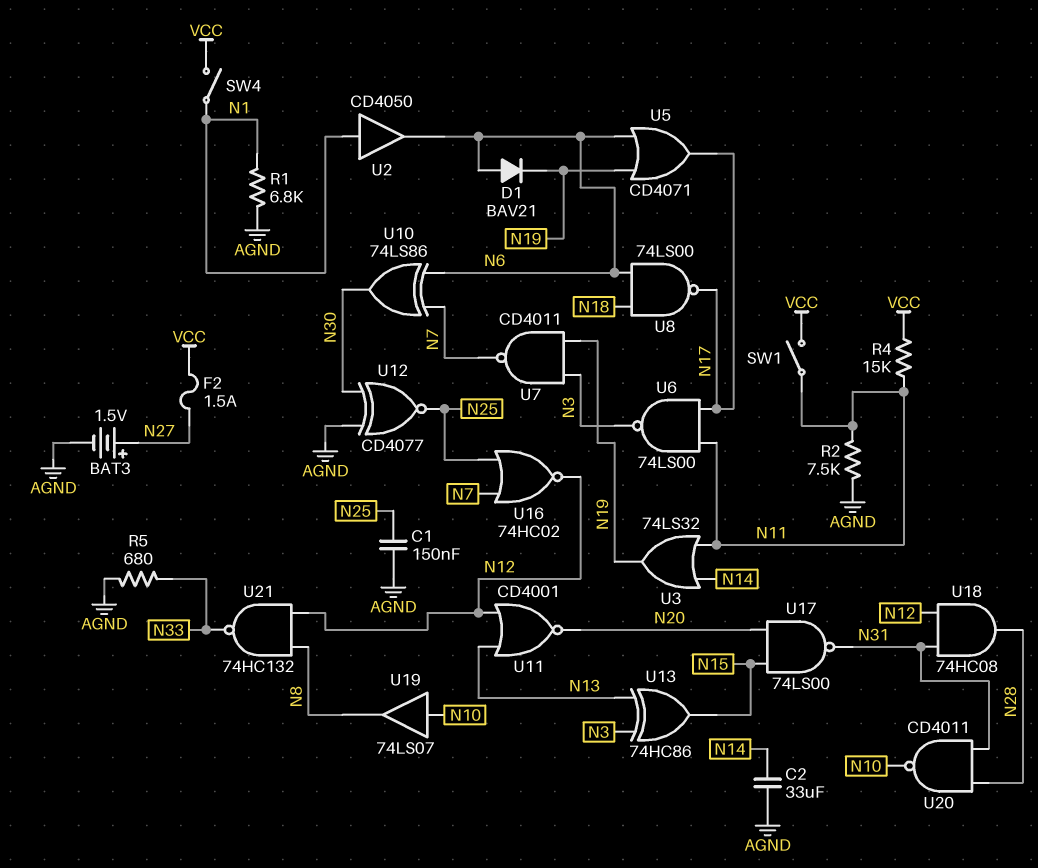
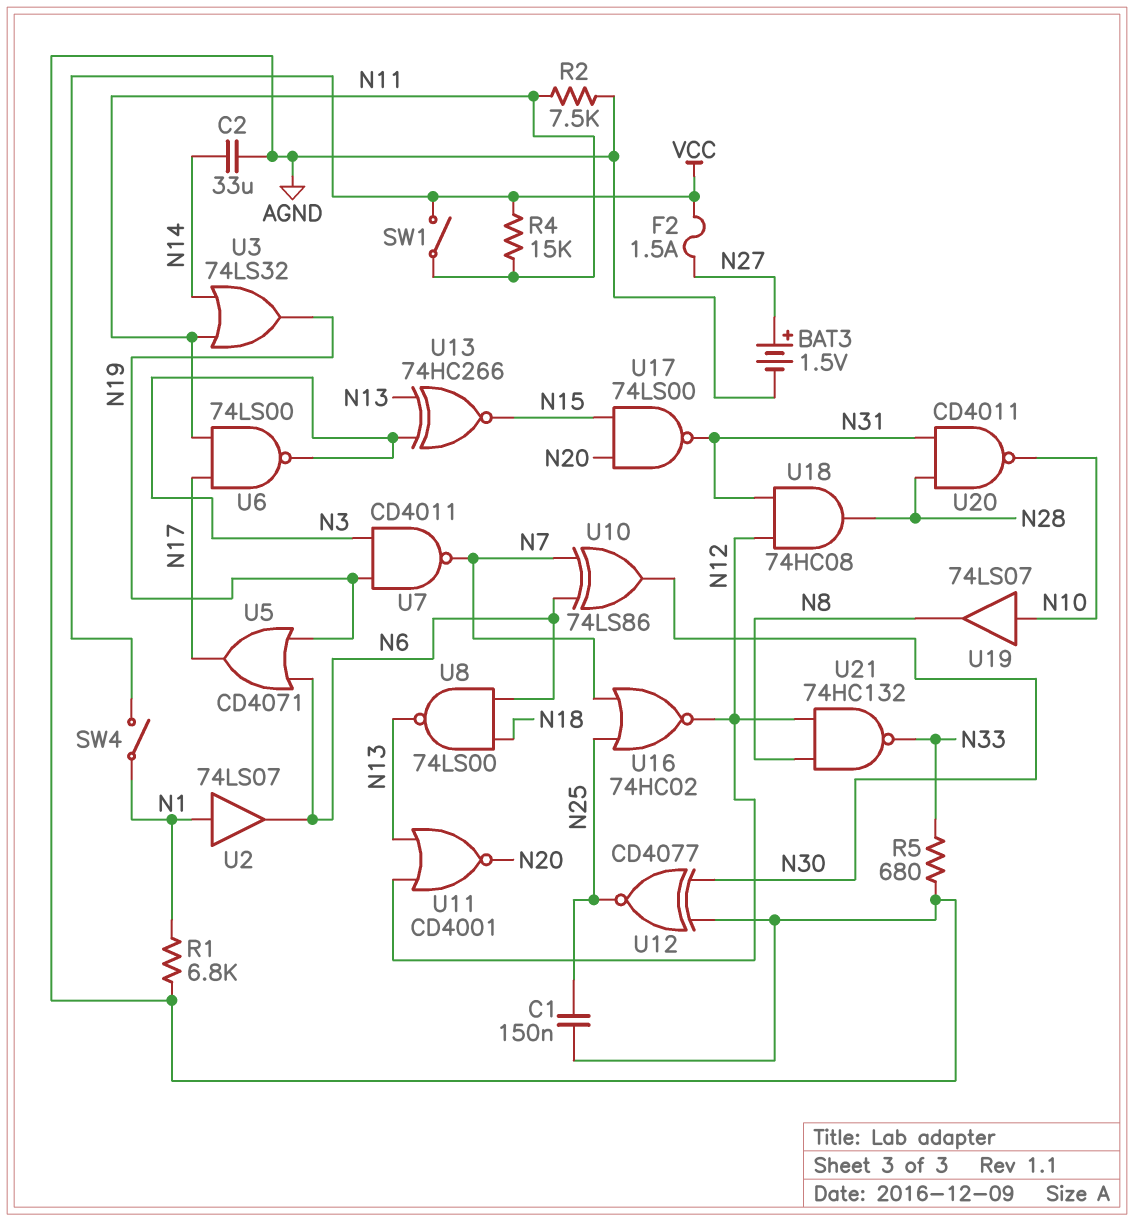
D1: diode BAV21 (A N6, K N19) -> none
U2: buffer CD4050 (in N1, out N6) -> buffer 74LS07 (in N1, out N6)
U8: NAND 74LS00 (in N6, in N18, out N17) -> NAND 74LS00 (in N6, in N18, out N13)
U13: XOR 74HC86 (in N3, in N13, out N15) -> XNOR 74HC266 (in N3, in N13, out N15)

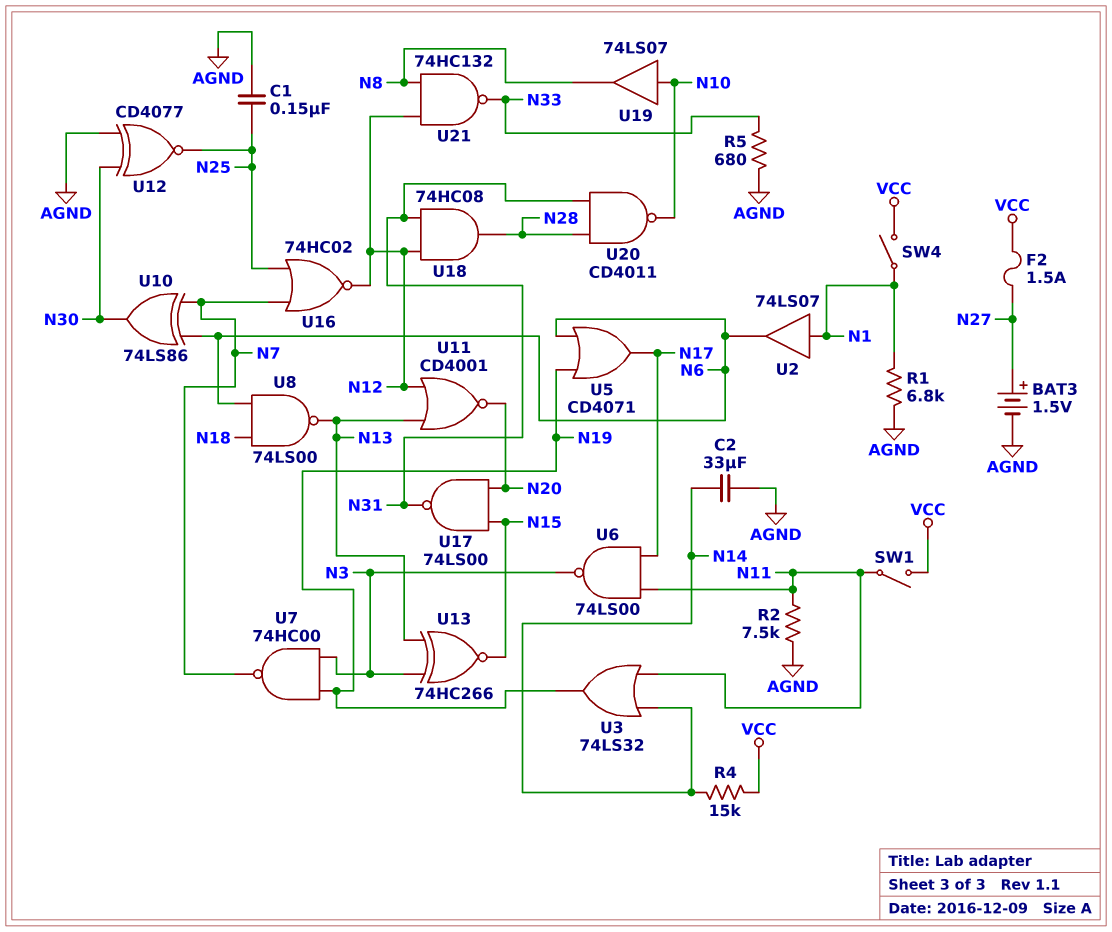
R4: 15k (N11, VCC) -> 15k (N14, VCC)
U7: NAND CD4011 (in N3, in N19, out N7) -> NAND 74HC00 (in N3, in N19, out N7)

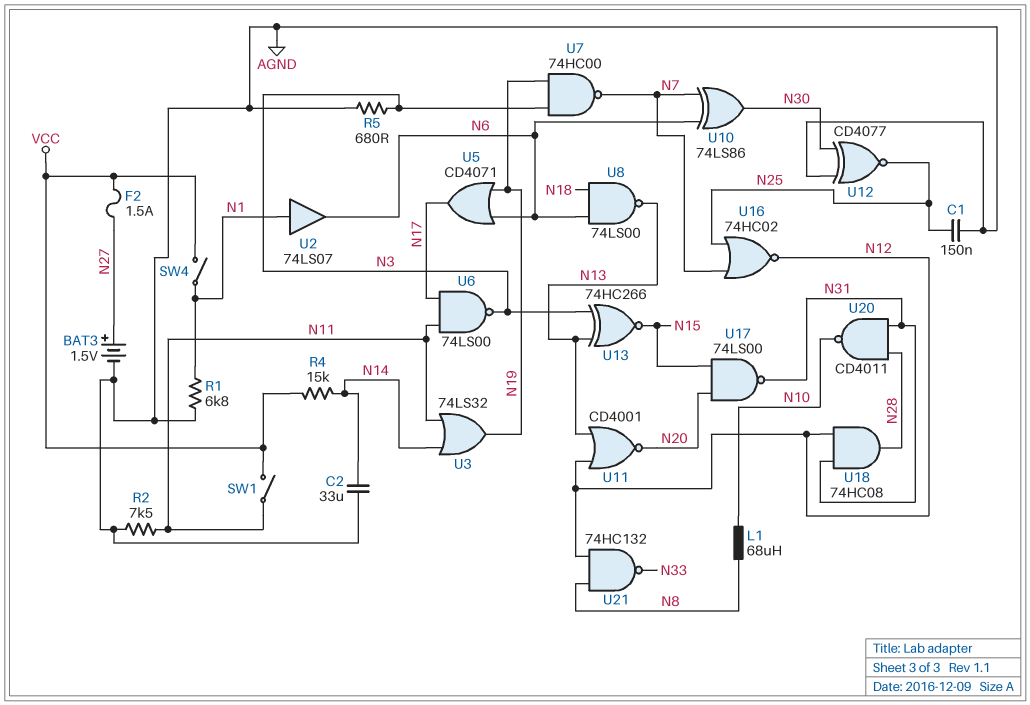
L1: none -> 68uH (N8, N10)
R5: 680 (AGND, N33) -> 680 (AGND, N3)
U19: buffer 74LS07 (in N10, out N8) -> none

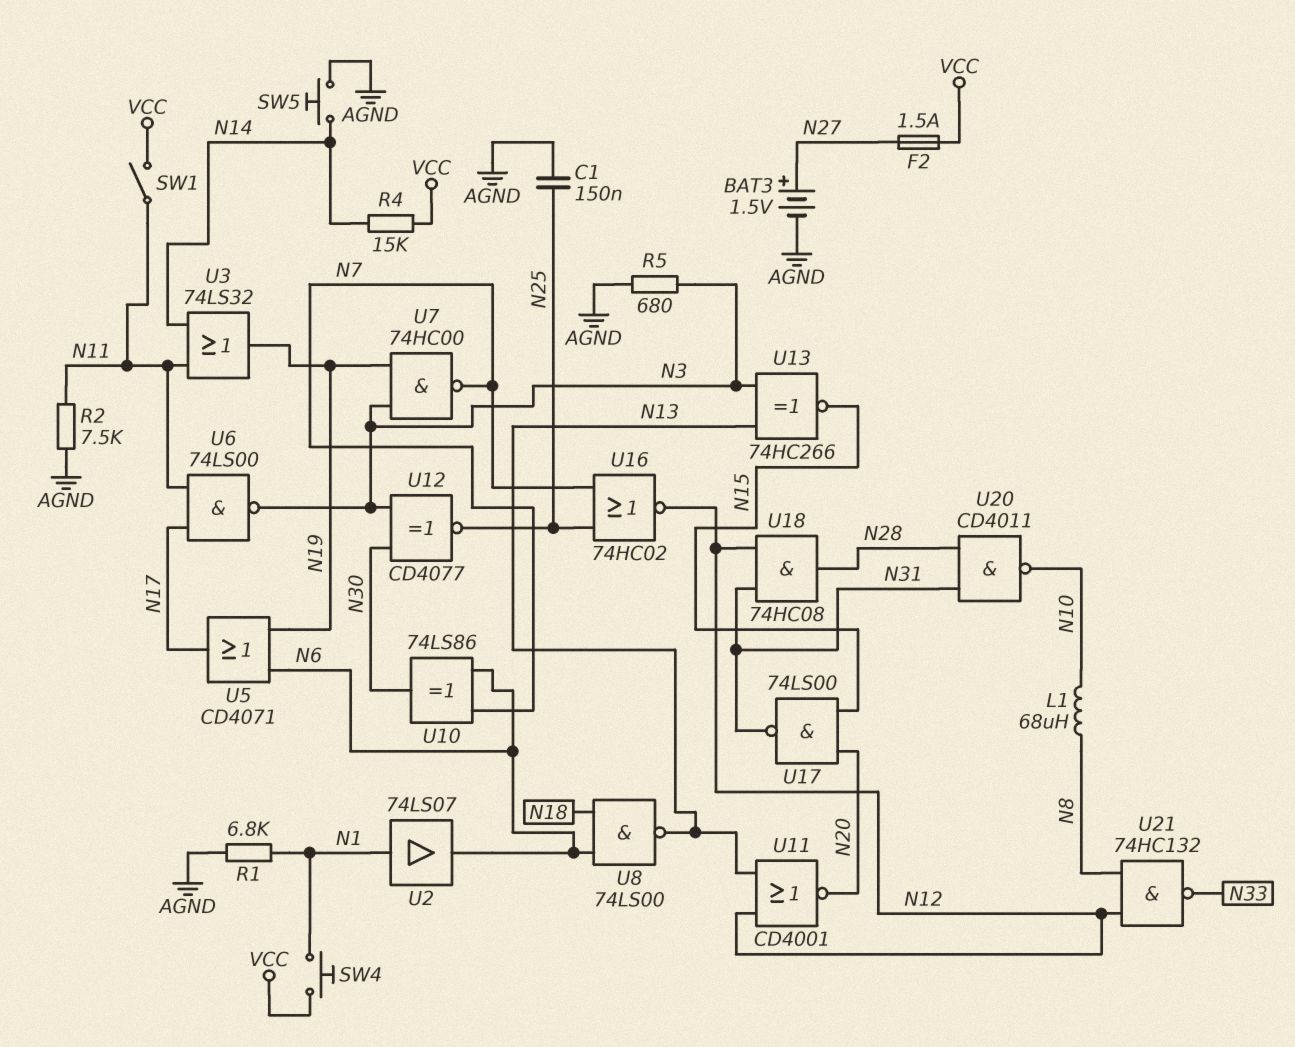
C2: 33uF (AGND, N14) -> none
SW4: switch (N1, VCC) -> button (N1, VCC)
SW5: none -> button (AGND, N14)
U12: XNOR CD4077 (in AGND, in N30, out N25) -> XNOR CD4077 (in N3, in N30, out N25)

